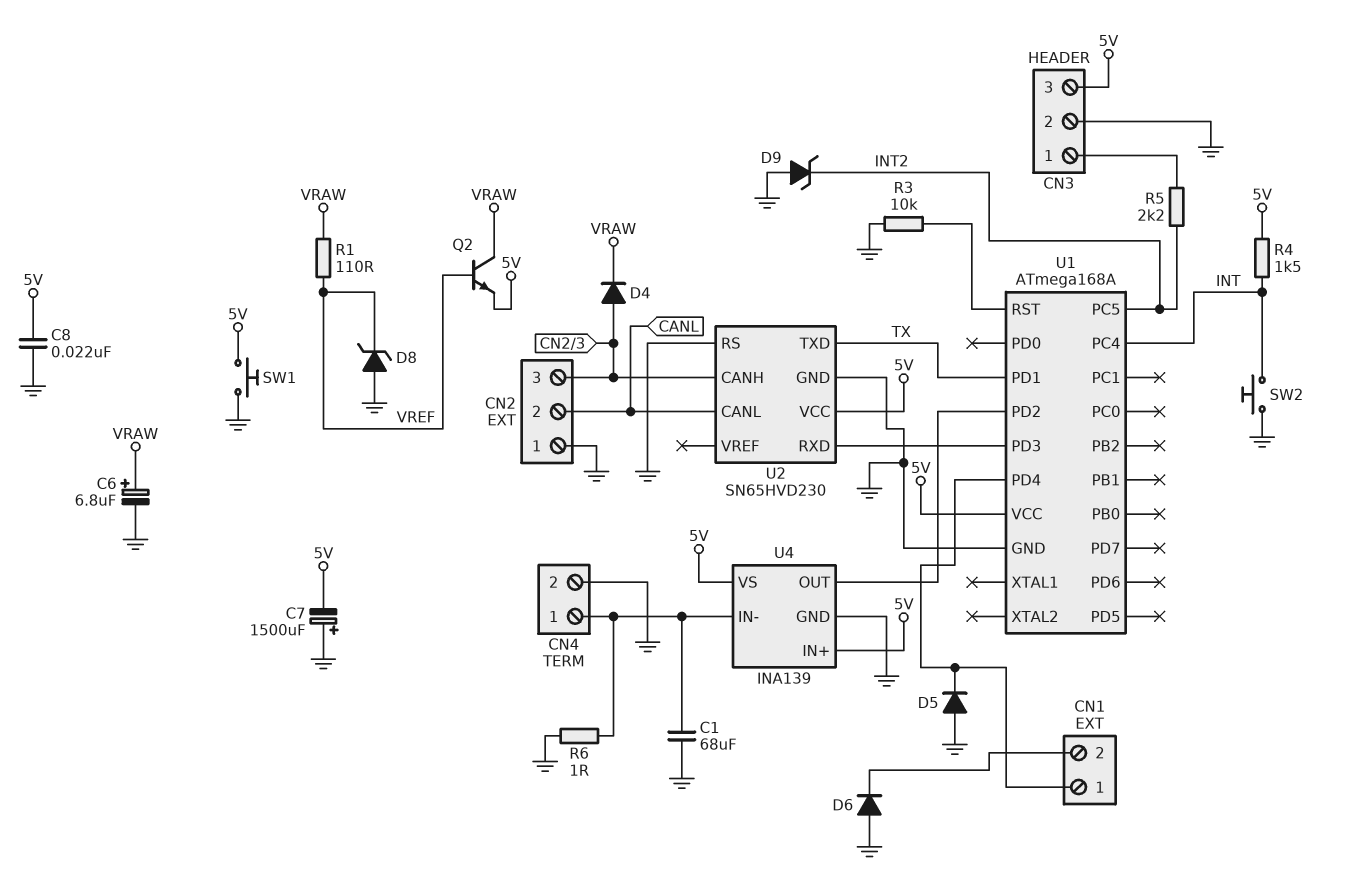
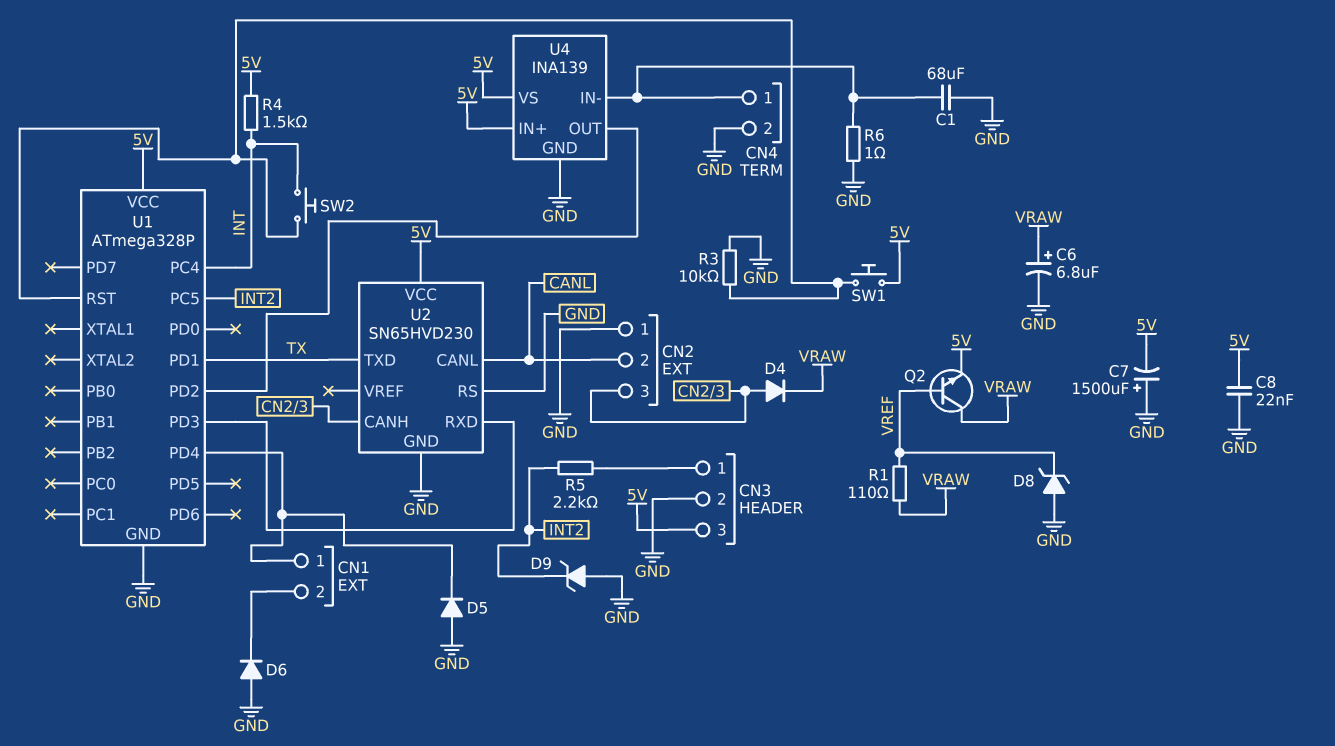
SW1: button (5V, GND) -> button (5V, U1/RST)
SW2: button (GND, INT) -> button (INT, U1/RST)
U1: ATmega168A -> ATmega328P

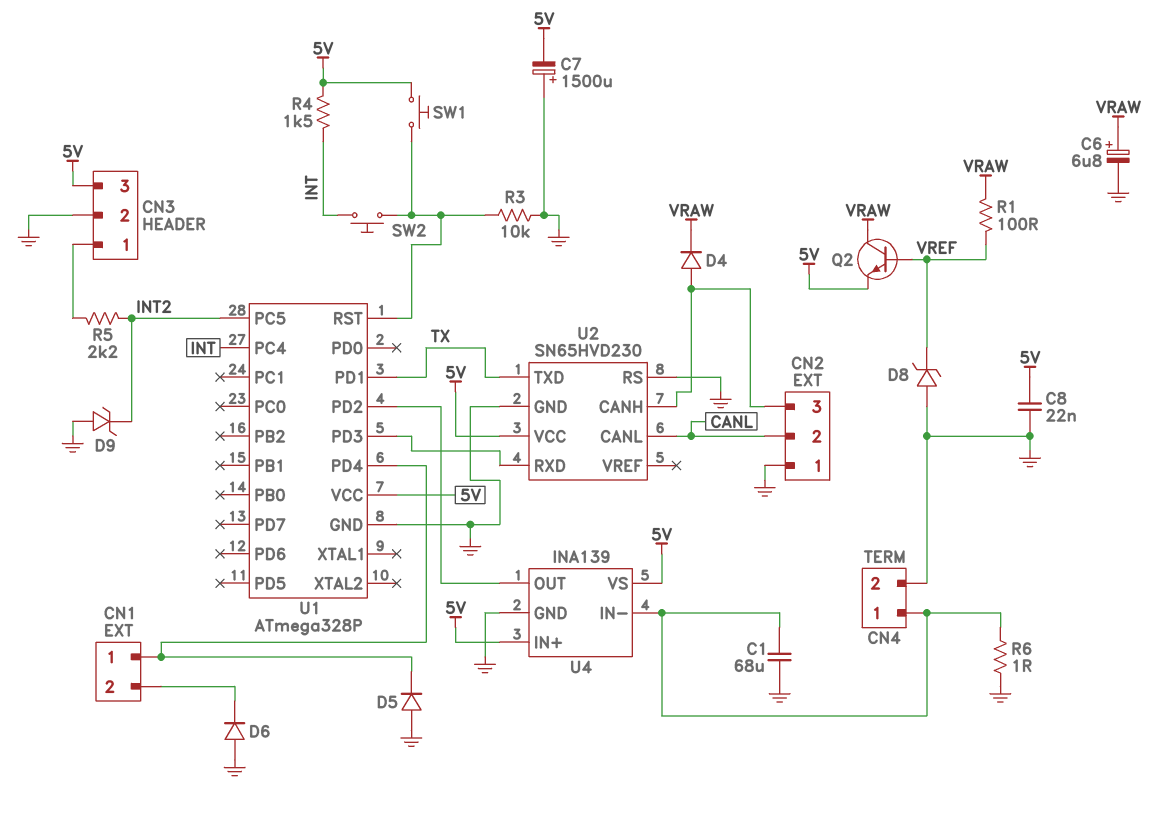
R1: 110 (VRAW, VREF) -> 100 (VRAW, VREF)

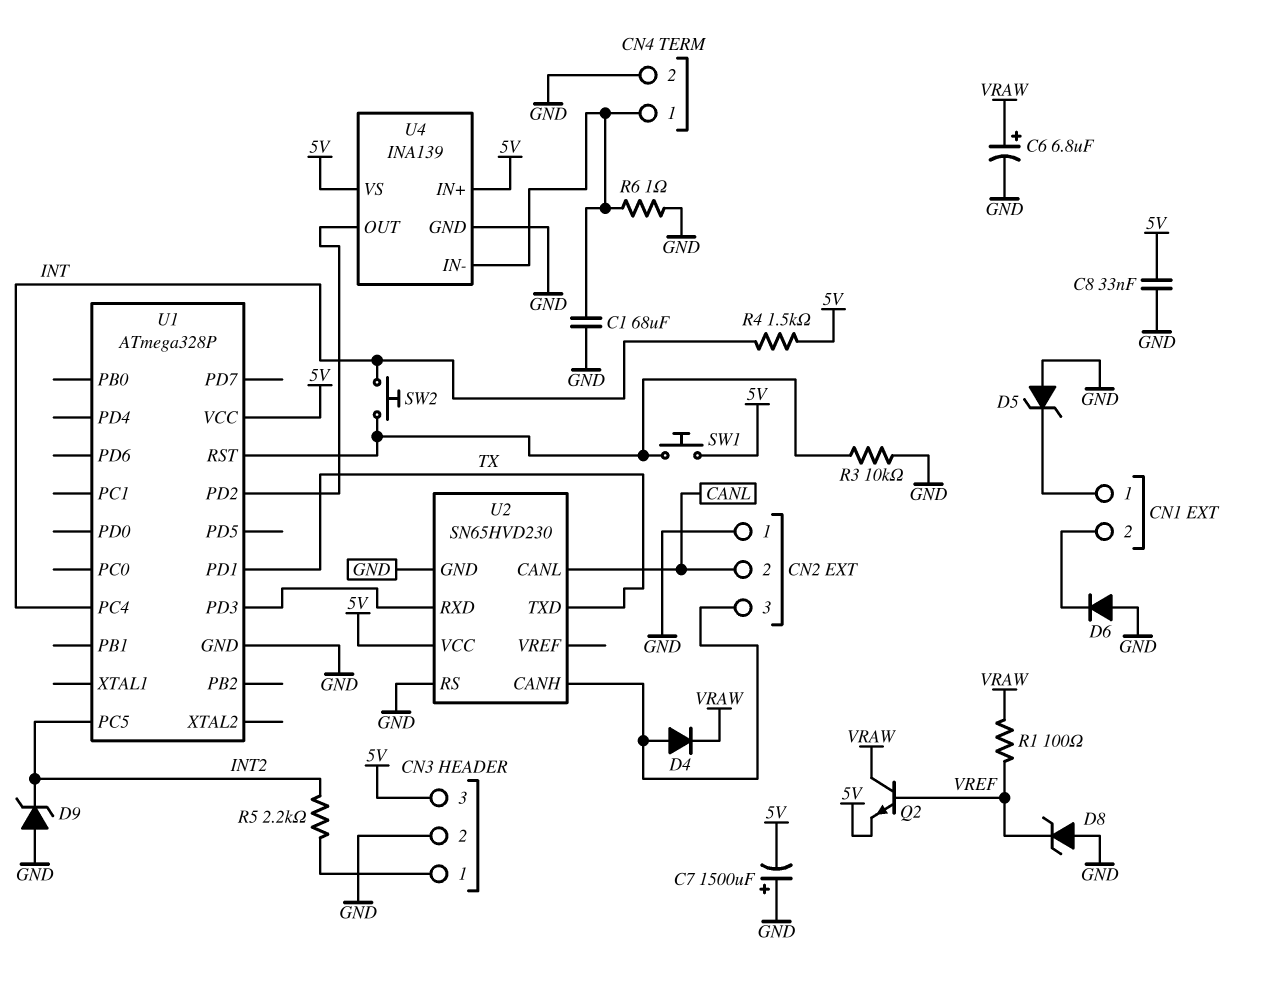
C8: 22nF (5V, GND) -> 33nF (5V, GND)
D5: diode (A GND, K CN1/1) -> zener (A GND, K CN1/1)
U1 pin PD4: CN1/1 -> none

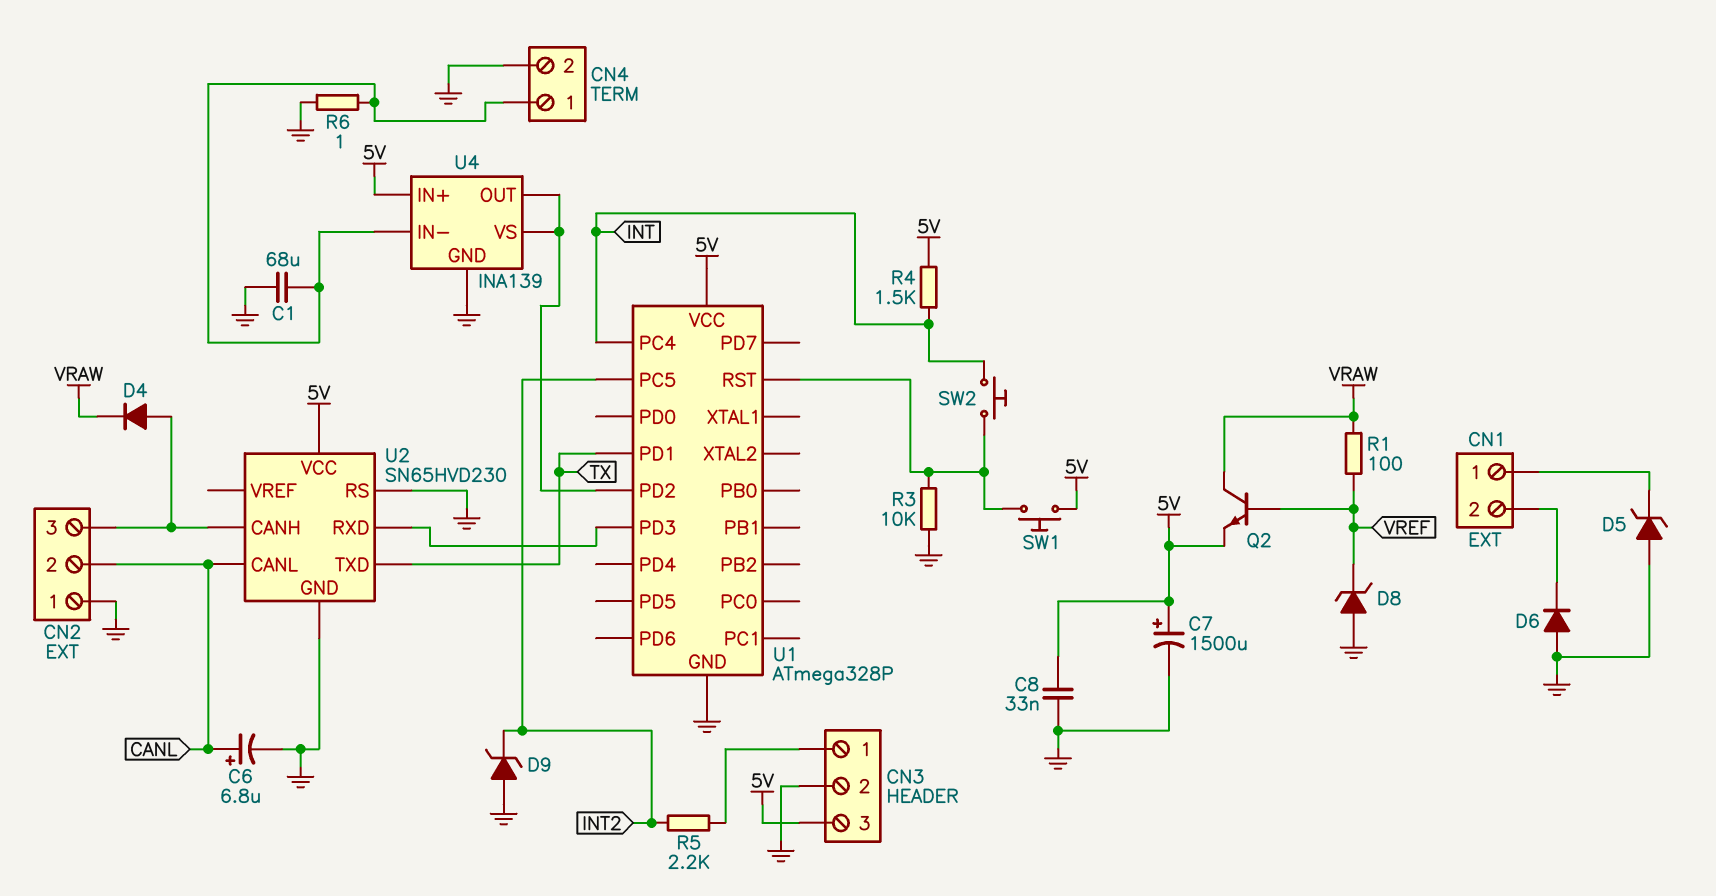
C6: 6.8uF (plus VRAW, minus GND) -> 6.8uF (plus CANL, minus GND)
C7: 1500uF (plus GND, minus 5V) -> 1500uF (plus 5V, minus GND)
U4 pin VS: 5V -> U1/PD2

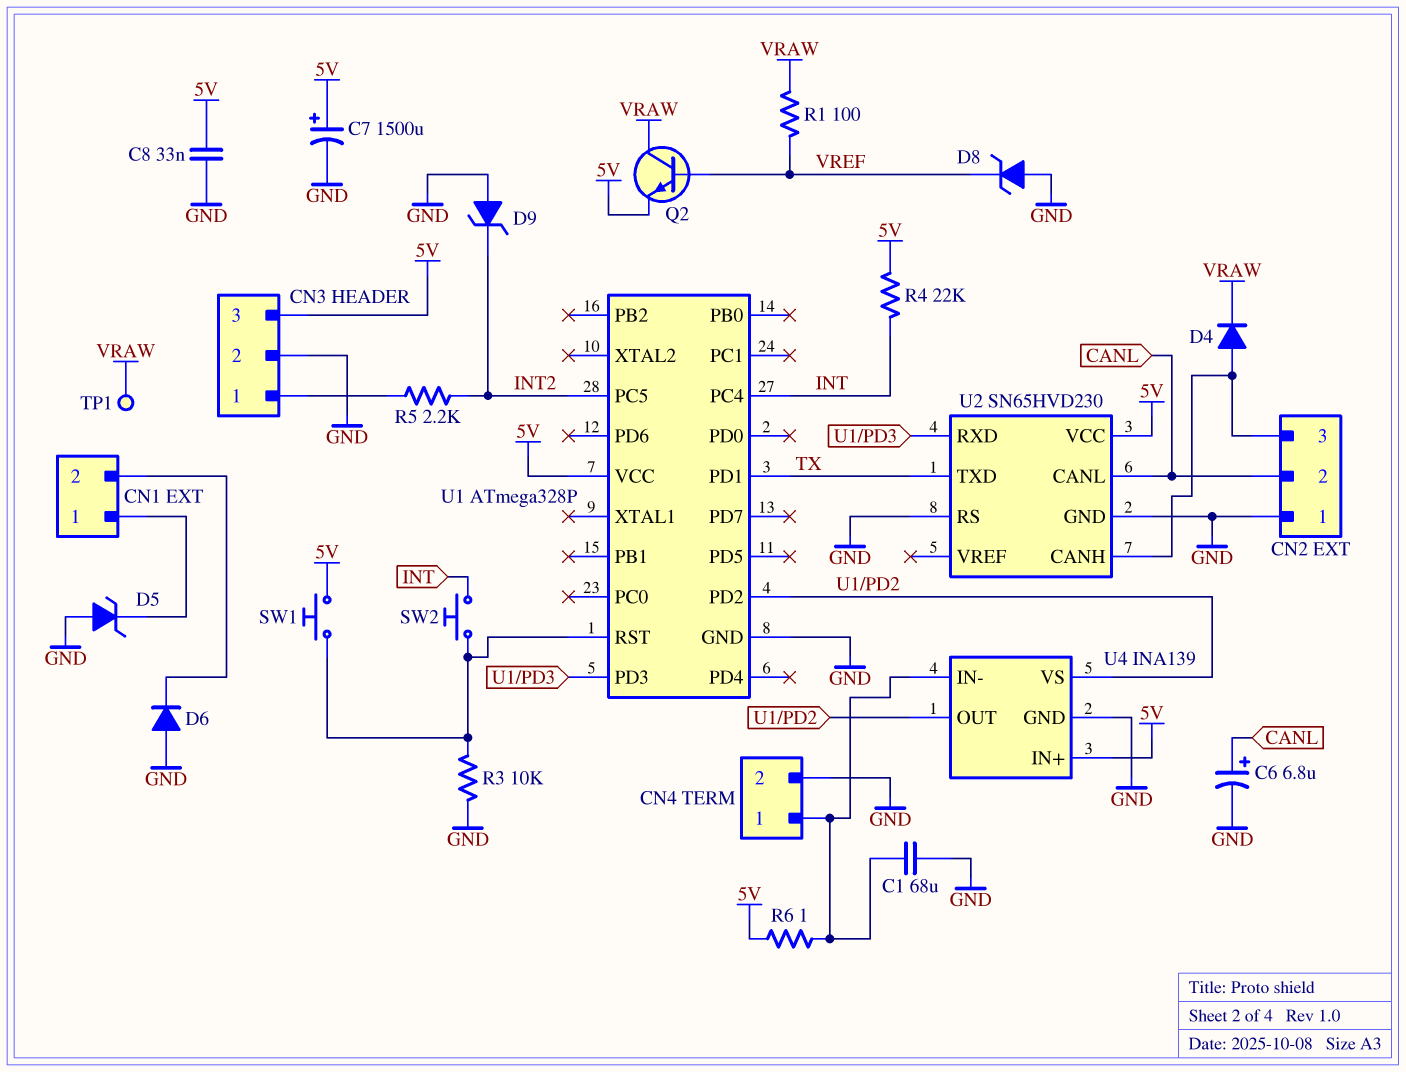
R4: 1.5k (5V, INT) -> 22k (5V, INT)
R6: 1 (CN4/1, GND) -> 1 (5V, CN4/1)
TP1: none -> test point (VRAW)

